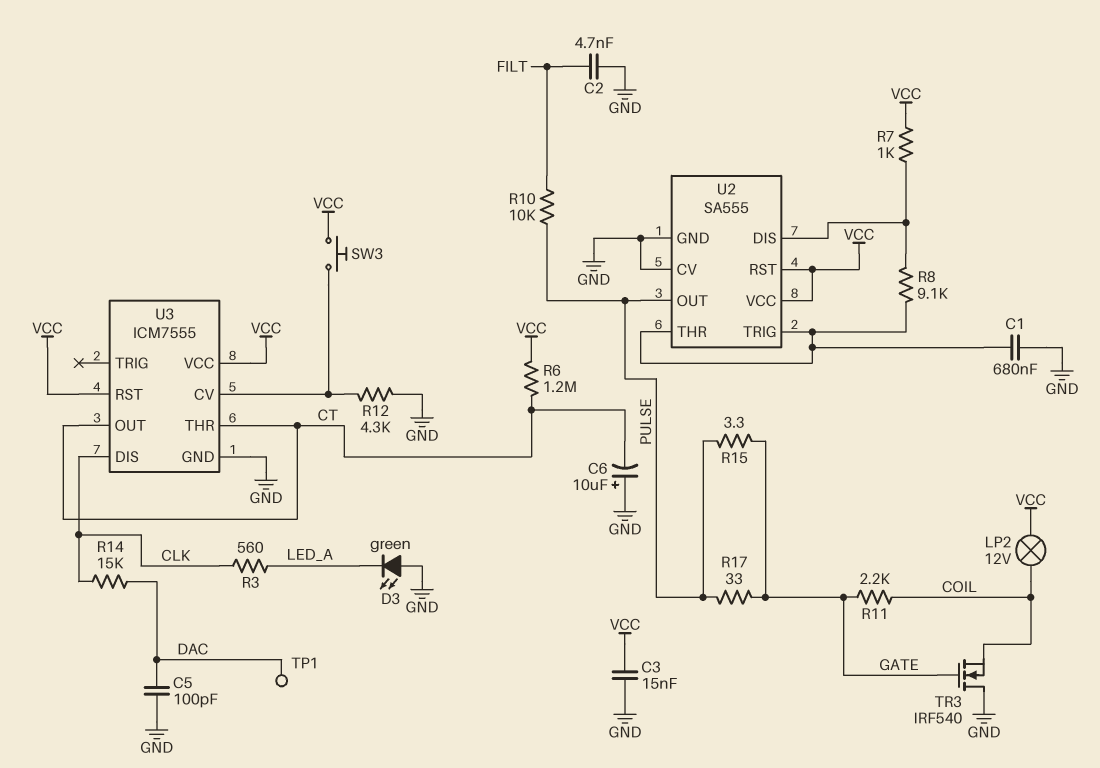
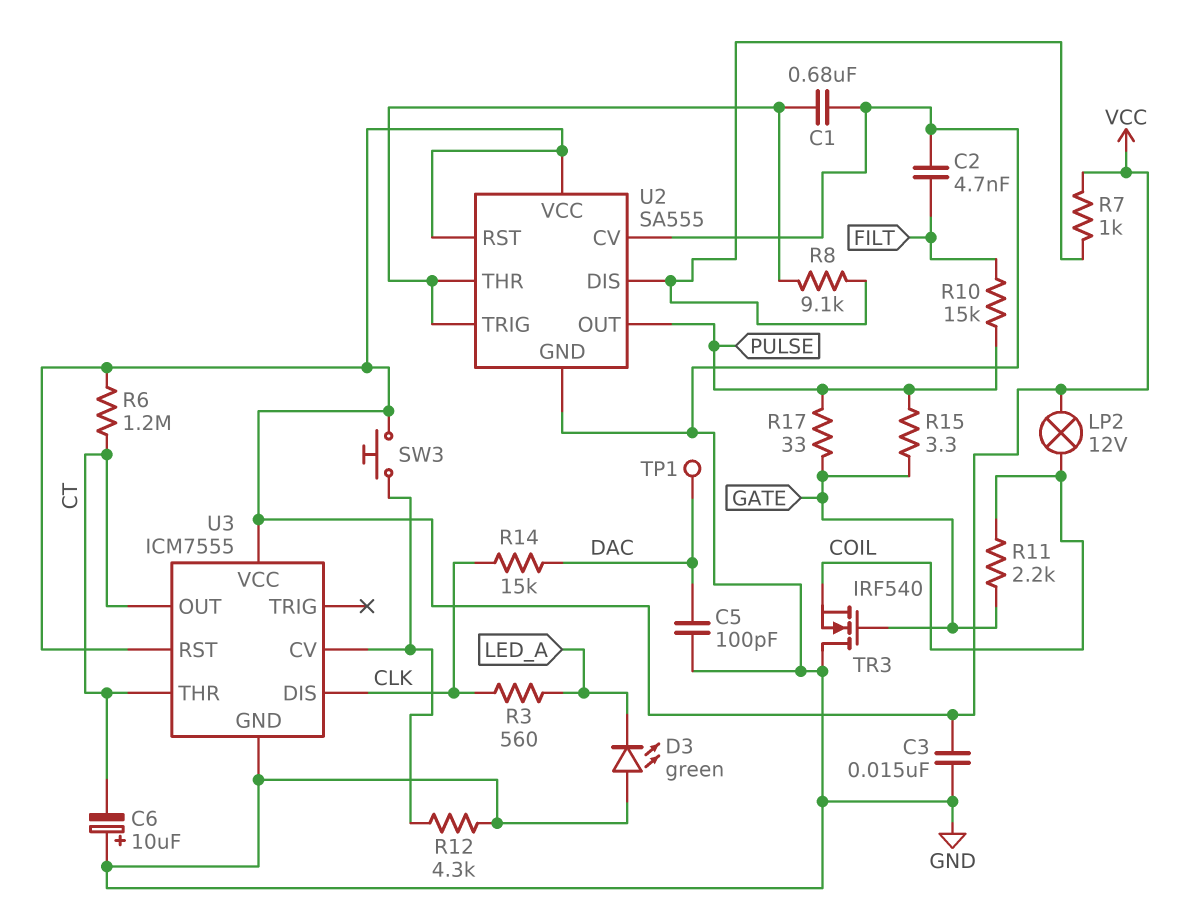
R10: 10k (FILT, PULSE) -> 15k (FILT, PULSE)

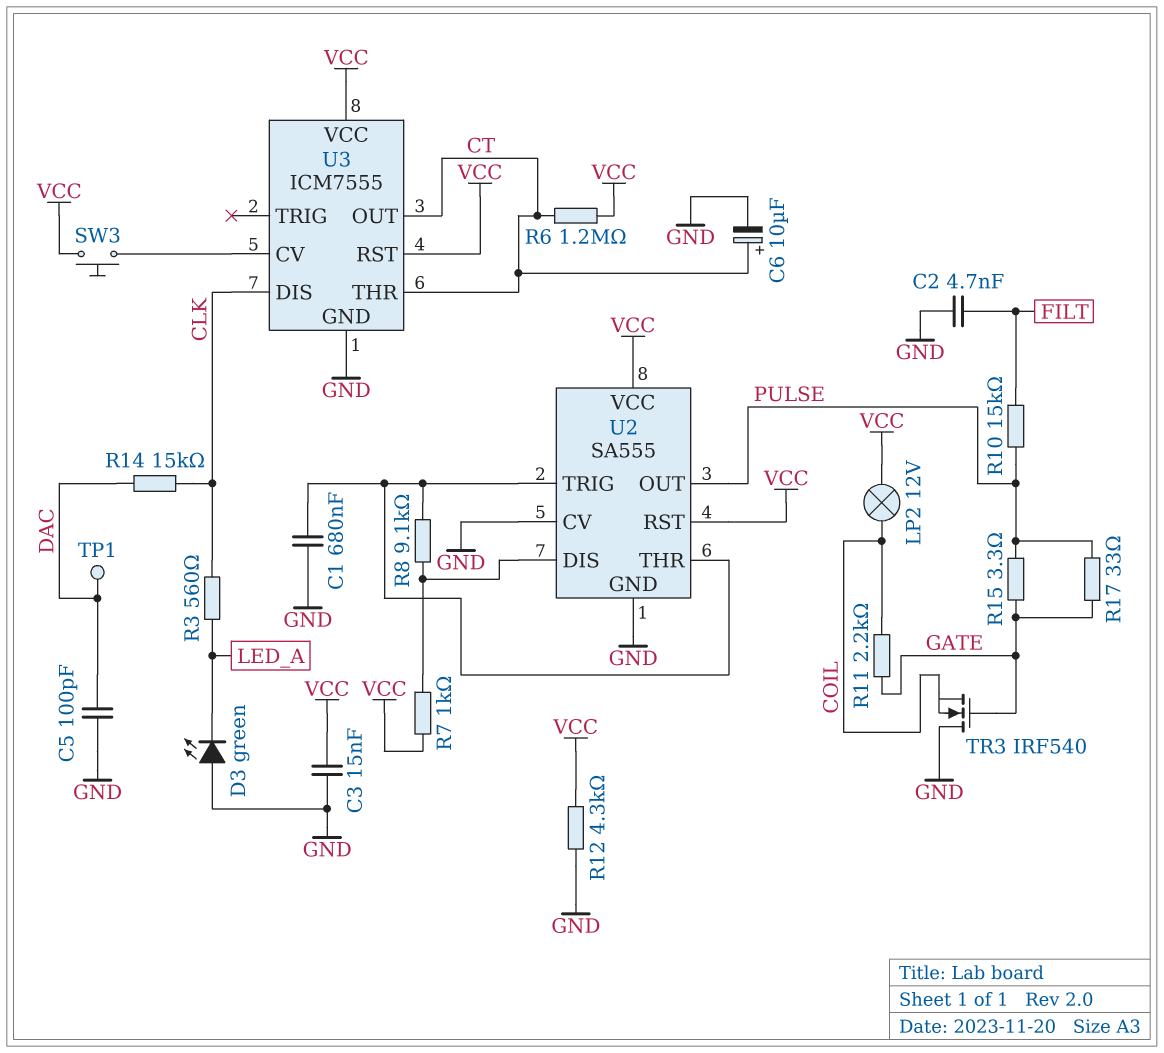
C6: 10uF (plus GND, minus CT) -> 10uF (plus CT, minus GND)
R12: 4.3k (GND, U3/CV) -> 4.3k (GND, VCC)

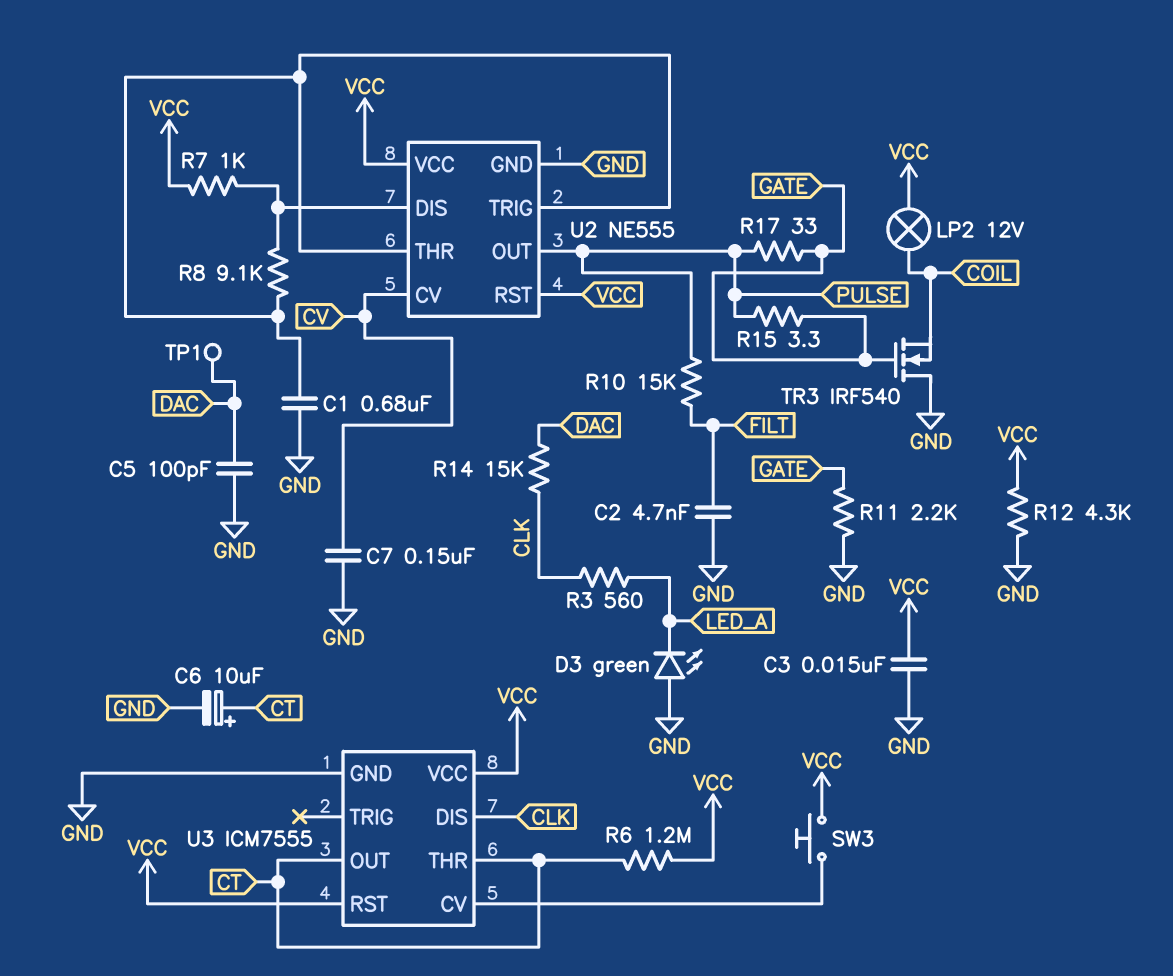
C7: none -> 150nF (CV, GND)
R11: 2.2k (COIL, GATE) -> 2.2k (GATE, GND)
U2: SA555 -> NE555
U2 pin CV: GND -> CV

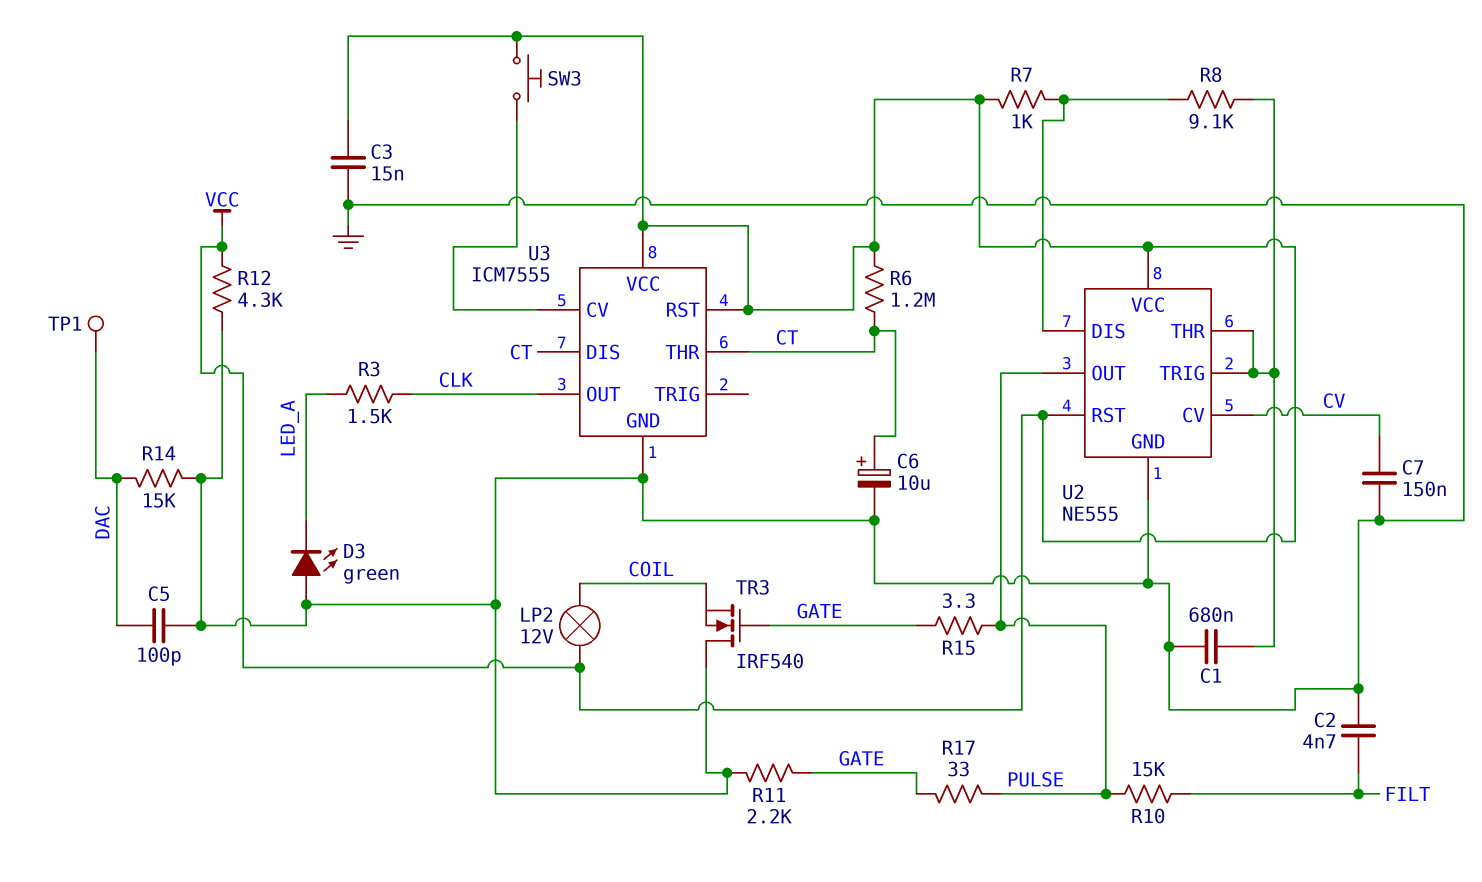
R3: 560 (CLK, LED_A) -> 1.5k (CLK, LED_A)
R14: 15k (CLK, DAC) -> 15k (DAC, GND)
U3 pin DIS: CLK -> CT
U3 pin OUT: CT -> CLK

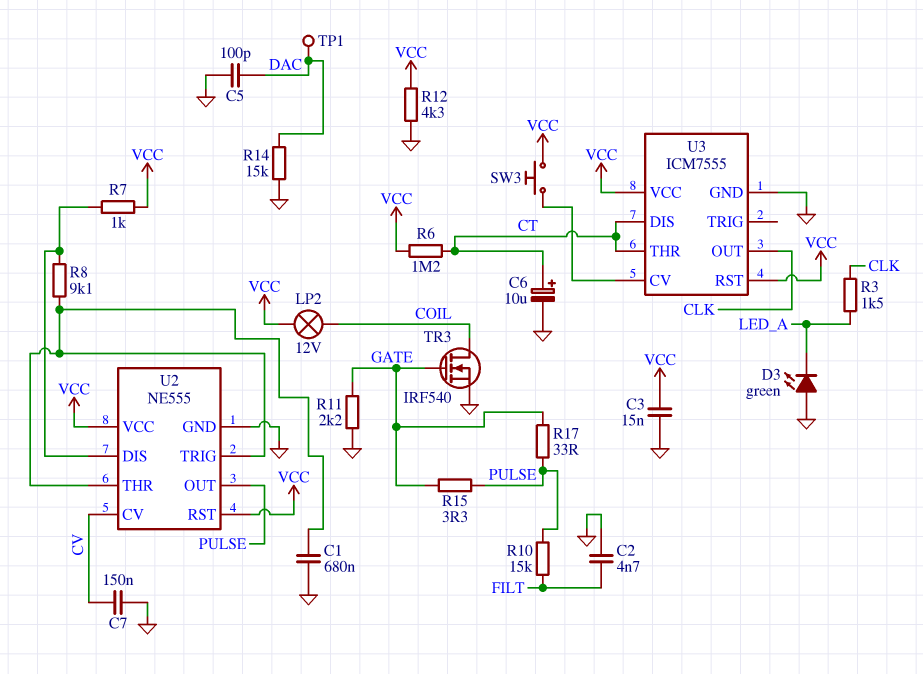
TR3: NMOS IRF540 (G GATE, D GND, S COIL) -> NMOS IRF540 (G GATE, D COIL, S GND)

